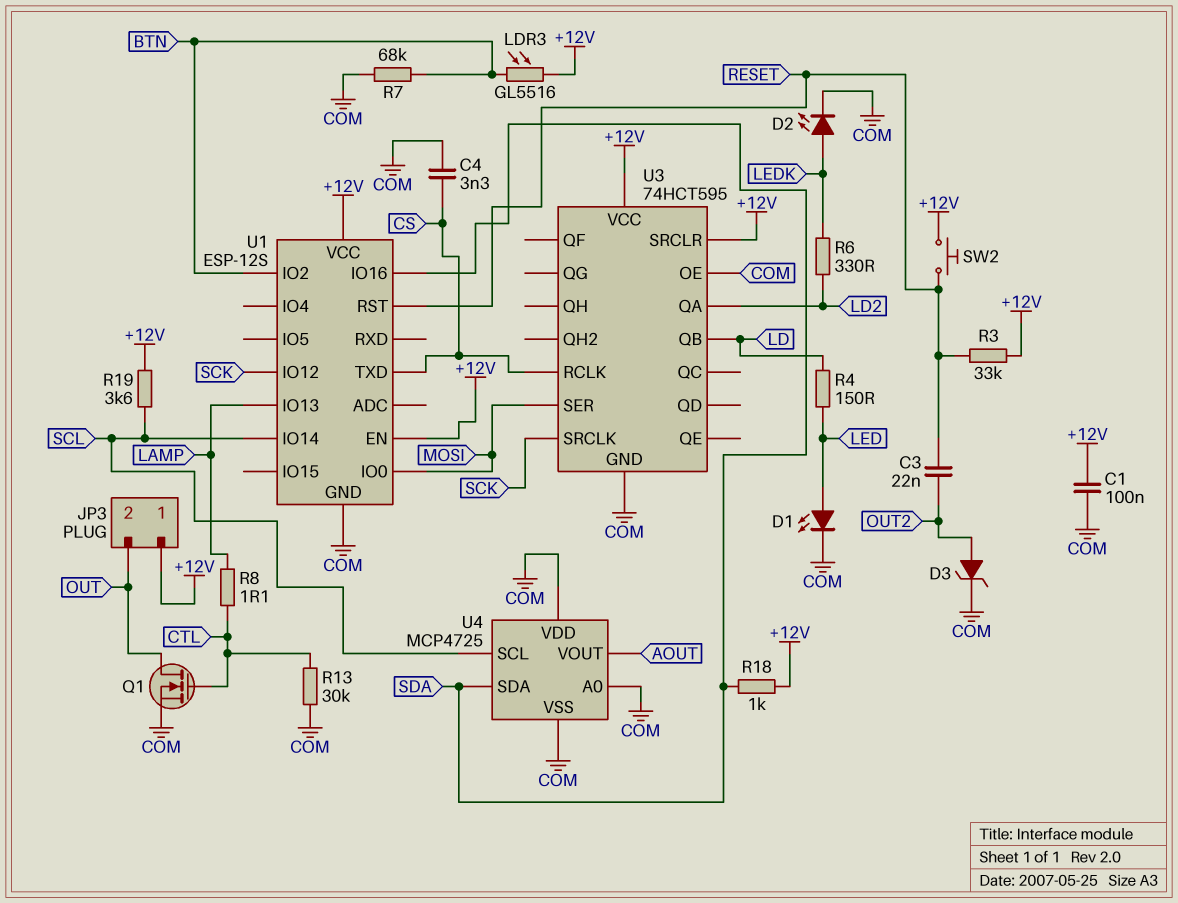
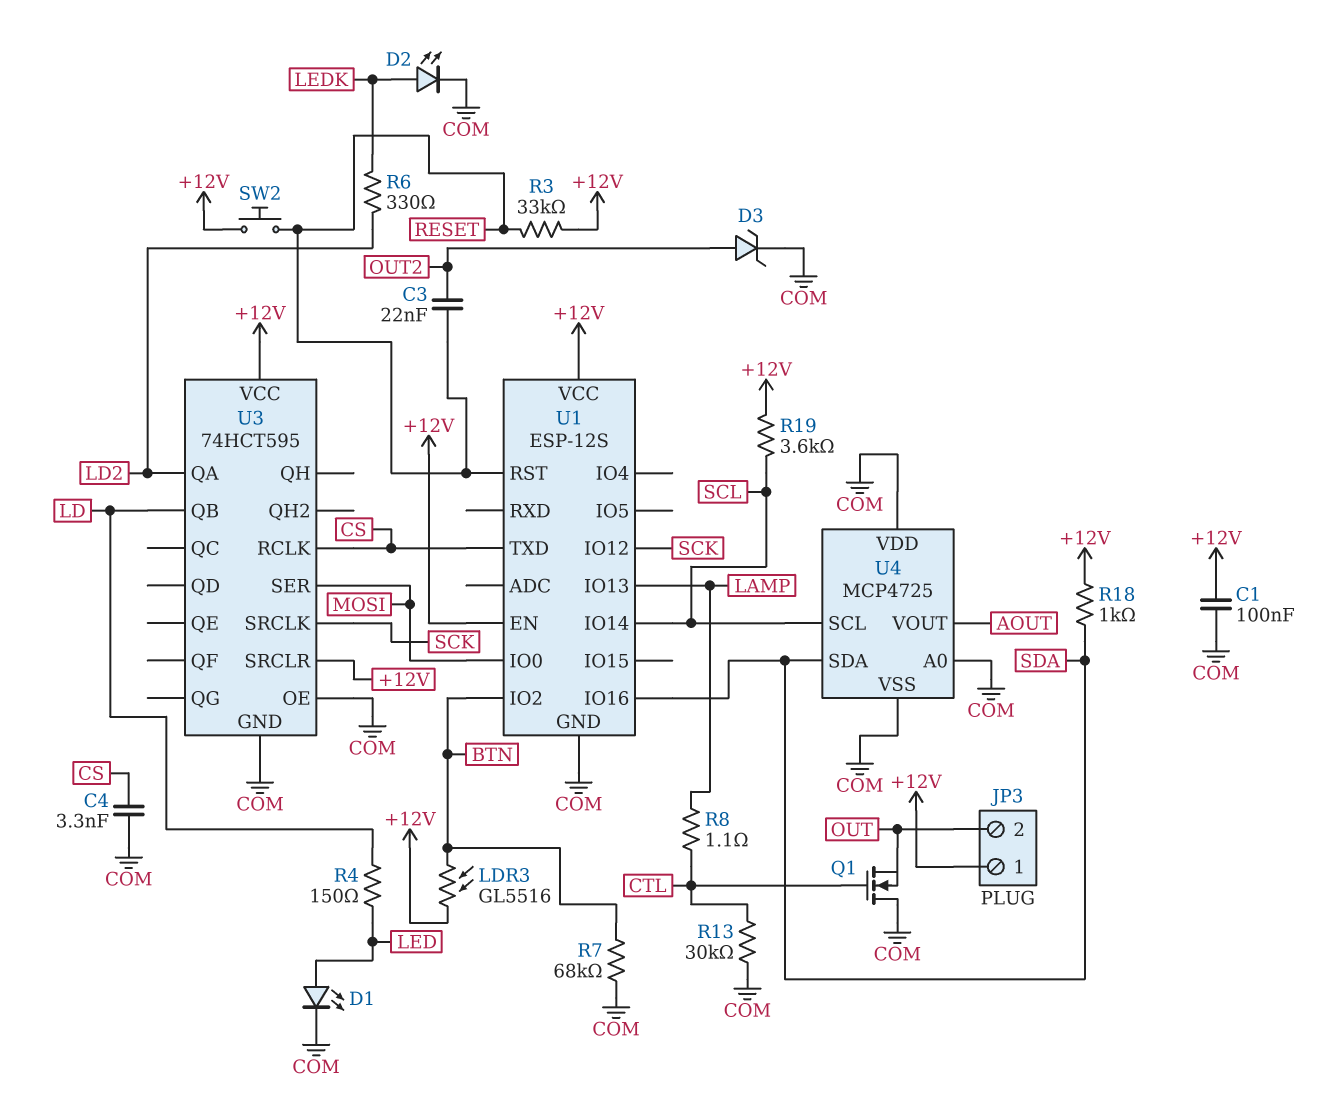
Q1: NMOS (G CTL, D OUT, S COM) -> NMOS (G CTL, D COM, S OUT)

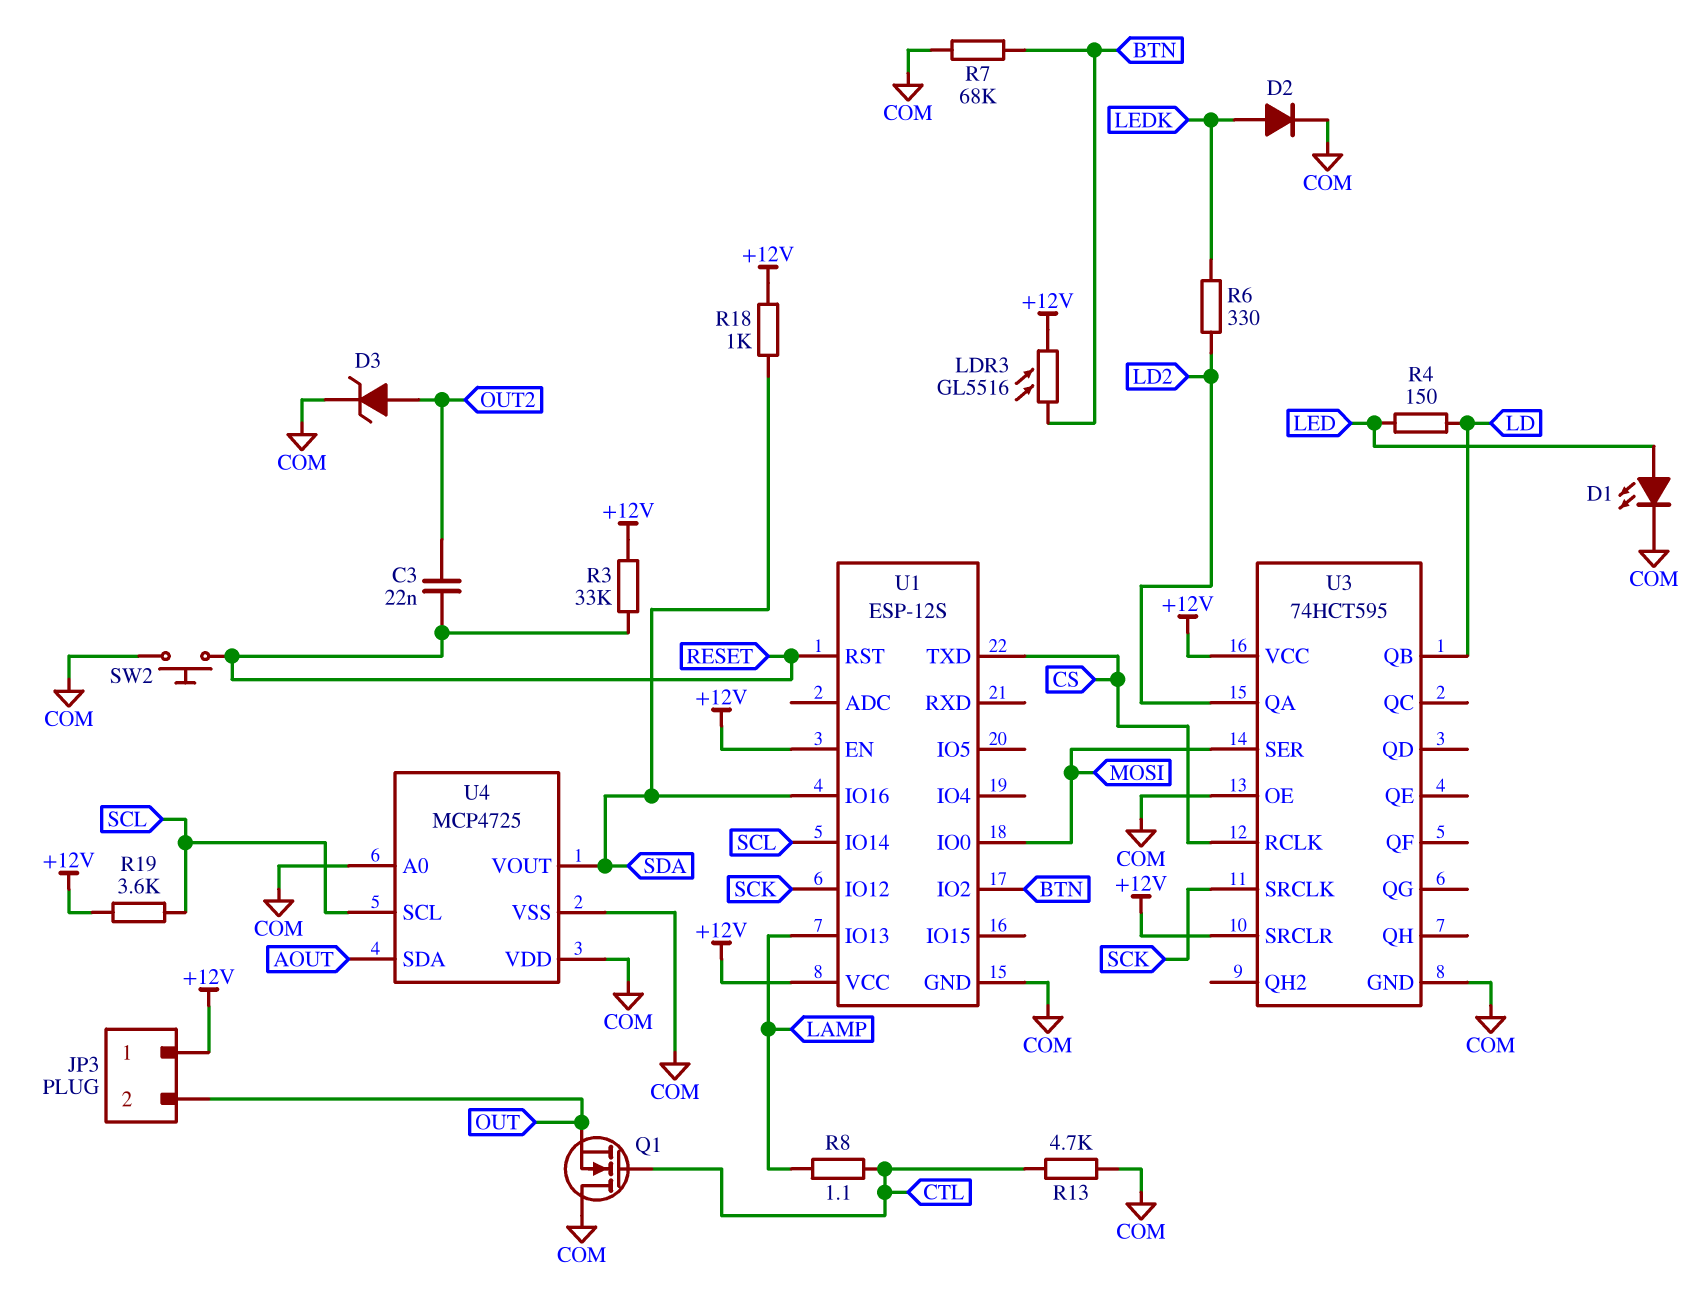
C1: 100nF (+12V, COM) -> none
C4: 3.3nF (COM, CS) -> none
D2: LED (A LEDK, K COM) -> diode (A LEDK, K COM)
R13: 30k (COM, CTL) -> 4.7k (COM, CTL)
SW2: button (+12V, RESET) -> button (COM, RESET)
U4 pin SDA: SDA -> AOUT
U4 pin VOUT: AOUT -> SDA

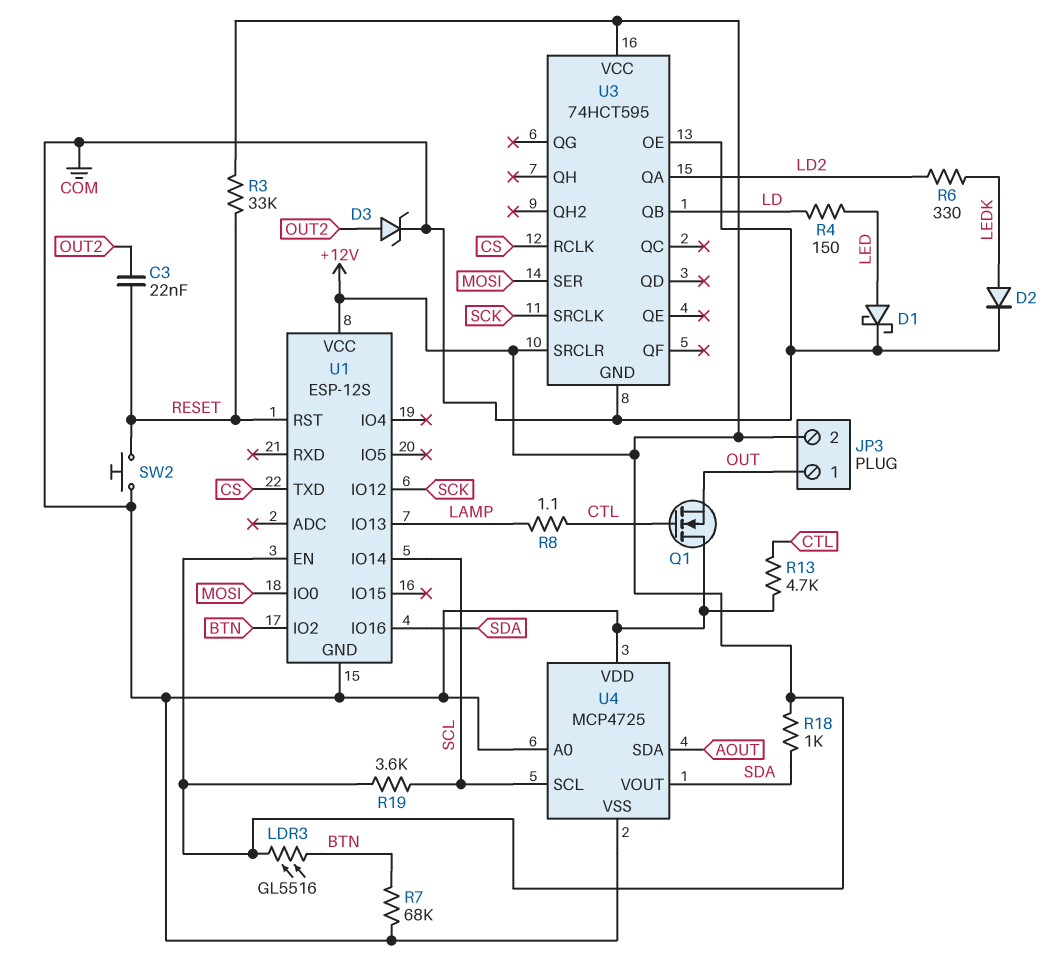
D1: LED (A LED, K COM) -> schottky (A LED, K COM)
JP3 pin 1: +12V -> OUT
JP3 pin 2: OUT -> +12V

